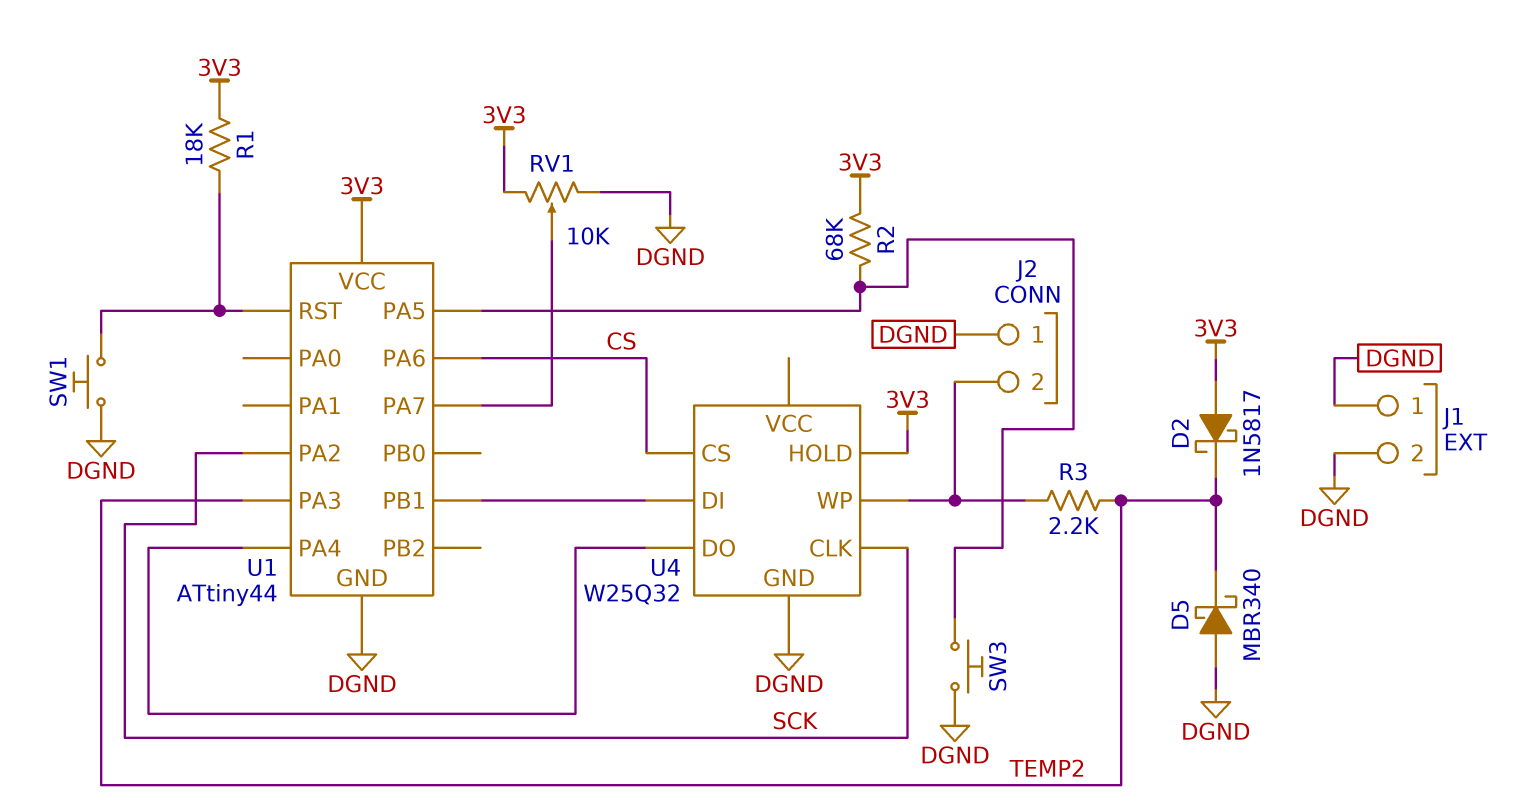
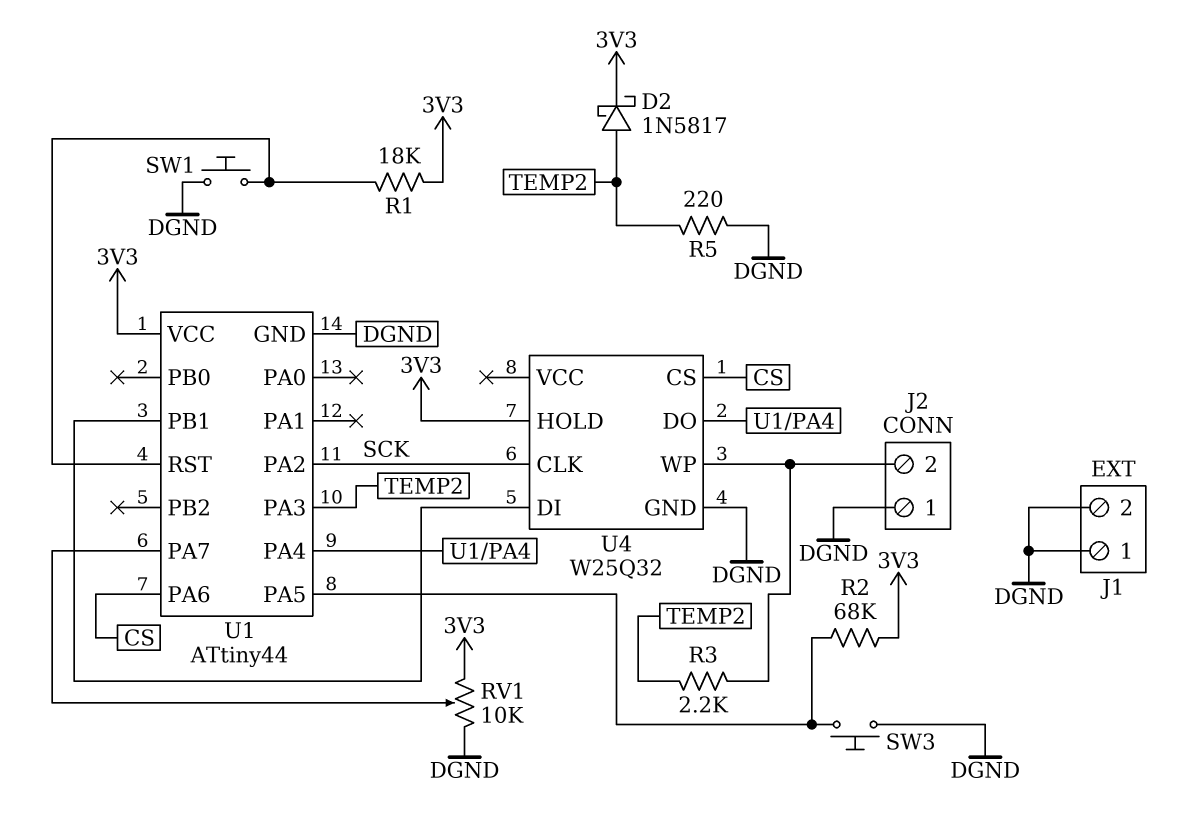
D2: schottky 1N5817 (A 3V3, K TEMP2) -> schottky 1N5817 (A TEMP2, K 3V3)
D5: schottky MBR340 (A DGND, K TEMP2) -> none
R5: none -> 220 (DGND, TEMP2)

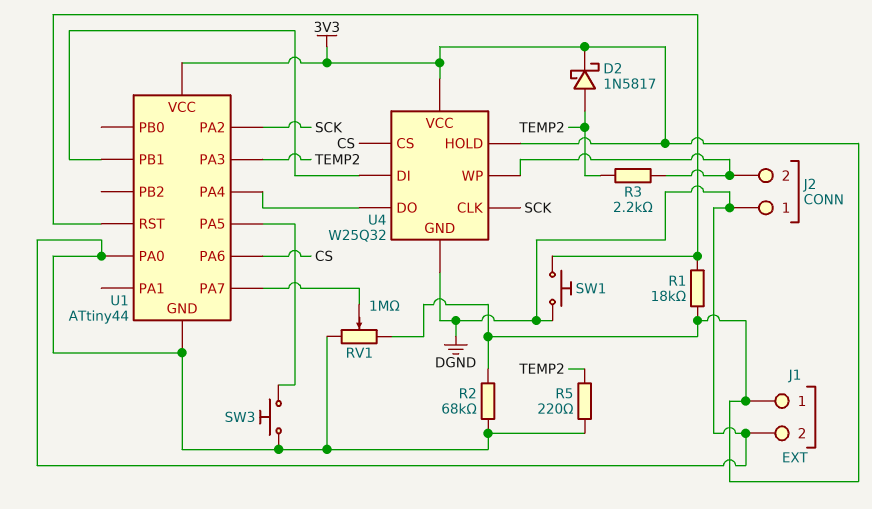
J1 pin 1: DGND -> 3V3
R2: 68k (3V3, U1/PA5) -> 68k (3V3, DGND)
RV1: 10k (3V3, DGND, wiper U1/PA7) -> 1M (3V3, DGND, wiper U1/PA7)
U1 pin PA0: none -> DGND
U4 pin VCC: none -> 3V3

